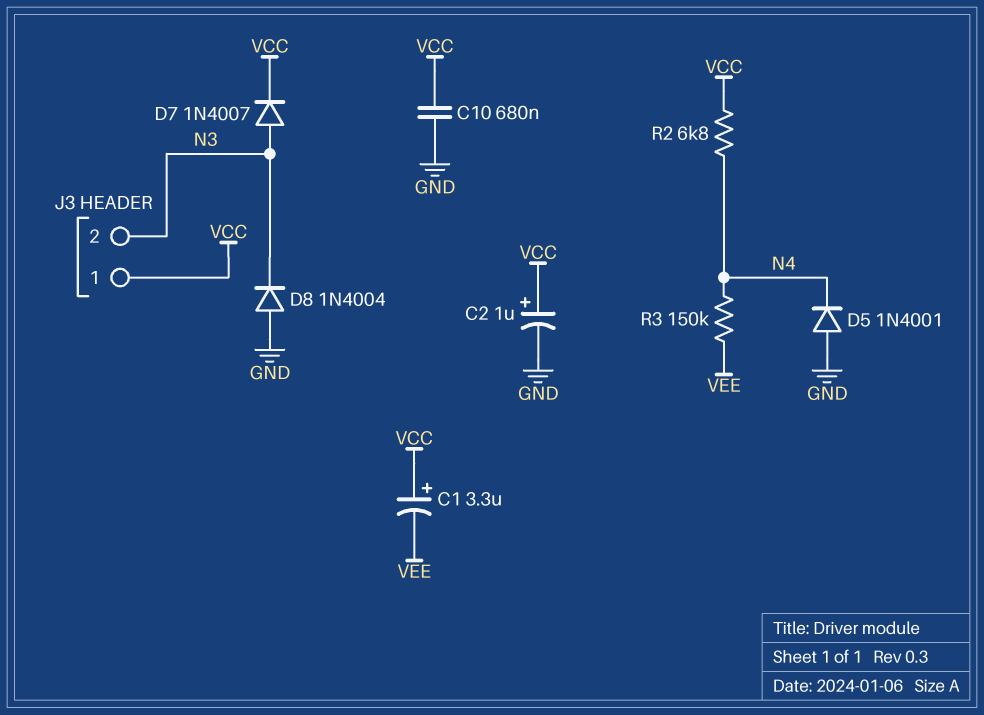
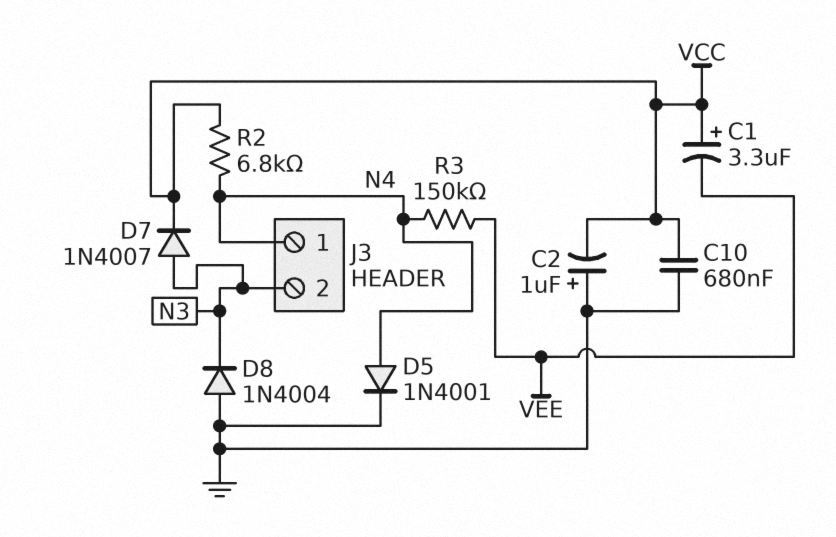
C2: 1uF (plus VCC, minus GND) -> 1uF (plus GND, minus VCC)
D5: diode 1N4001 (A GND, K N4) -> diode 1N4001 (A N4, K GND)
J3 pin 1: VCC -> N4

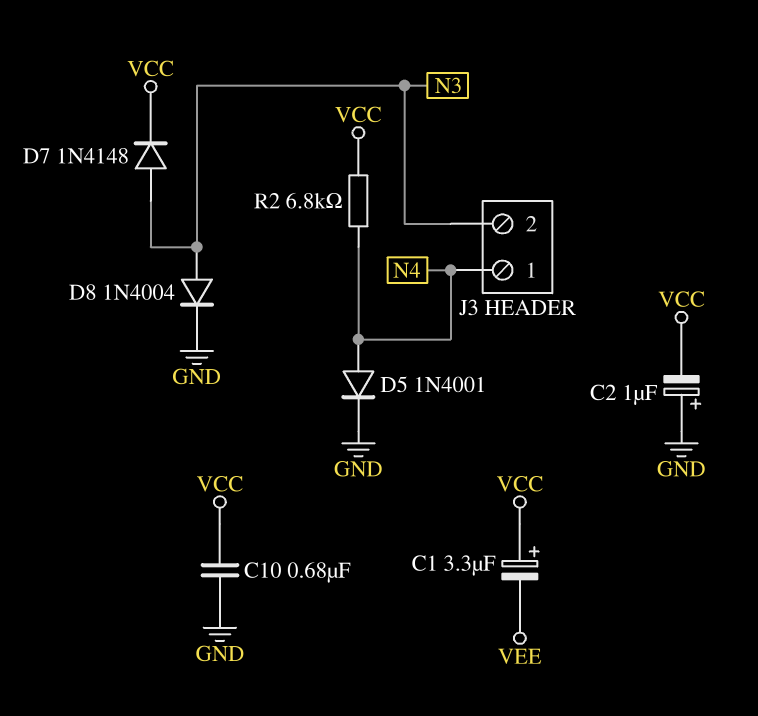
D7: diode 1N4007 (A N3, K VCC) -> diode 1N4148 (A N3, K VCC)
D8: diode 1N4004 (A GND, K N3) -> diode 1N4004 (A N3, K GND)
R3: 150k (N4, VEE) -> none

